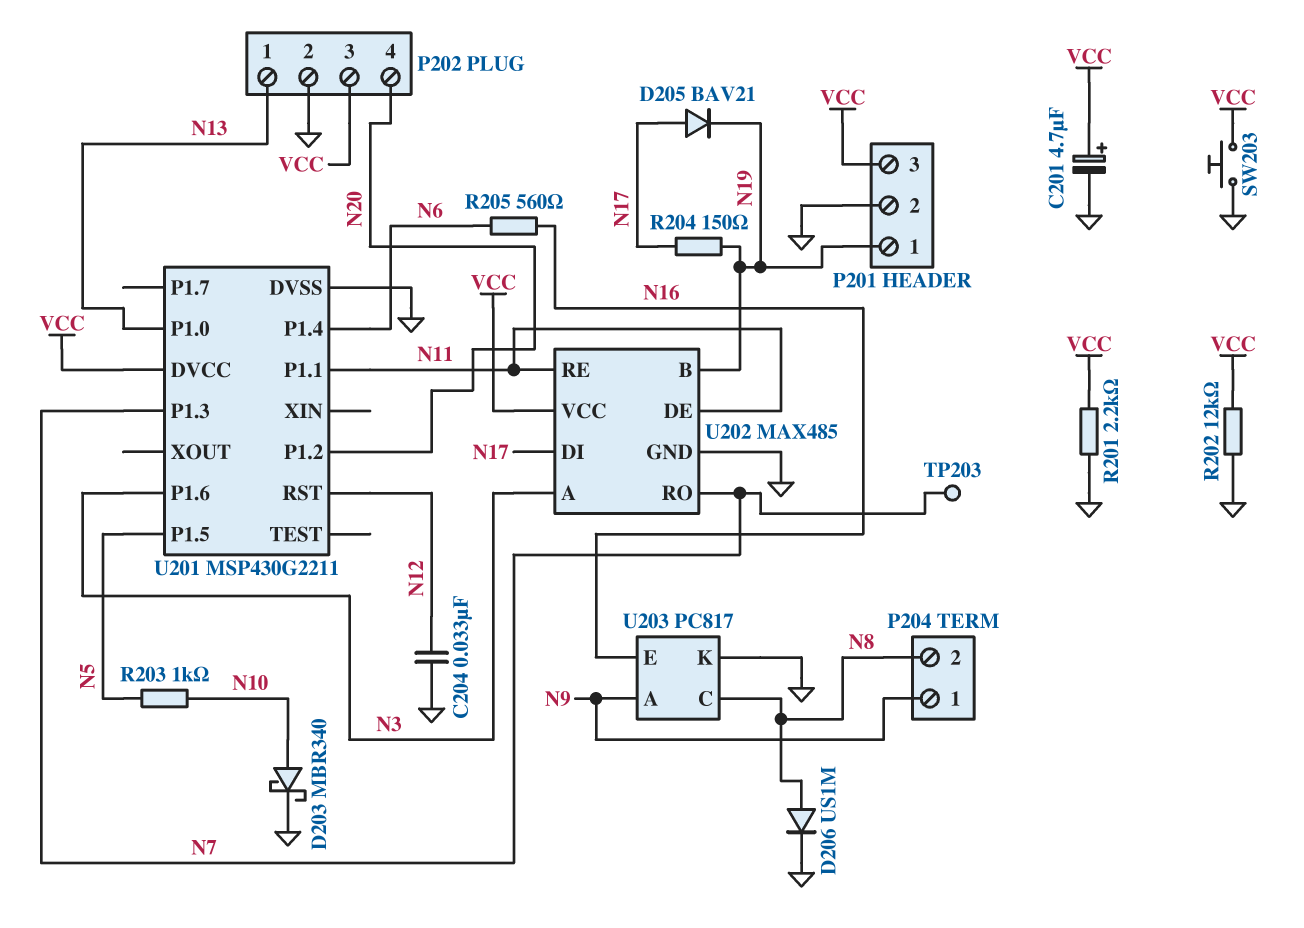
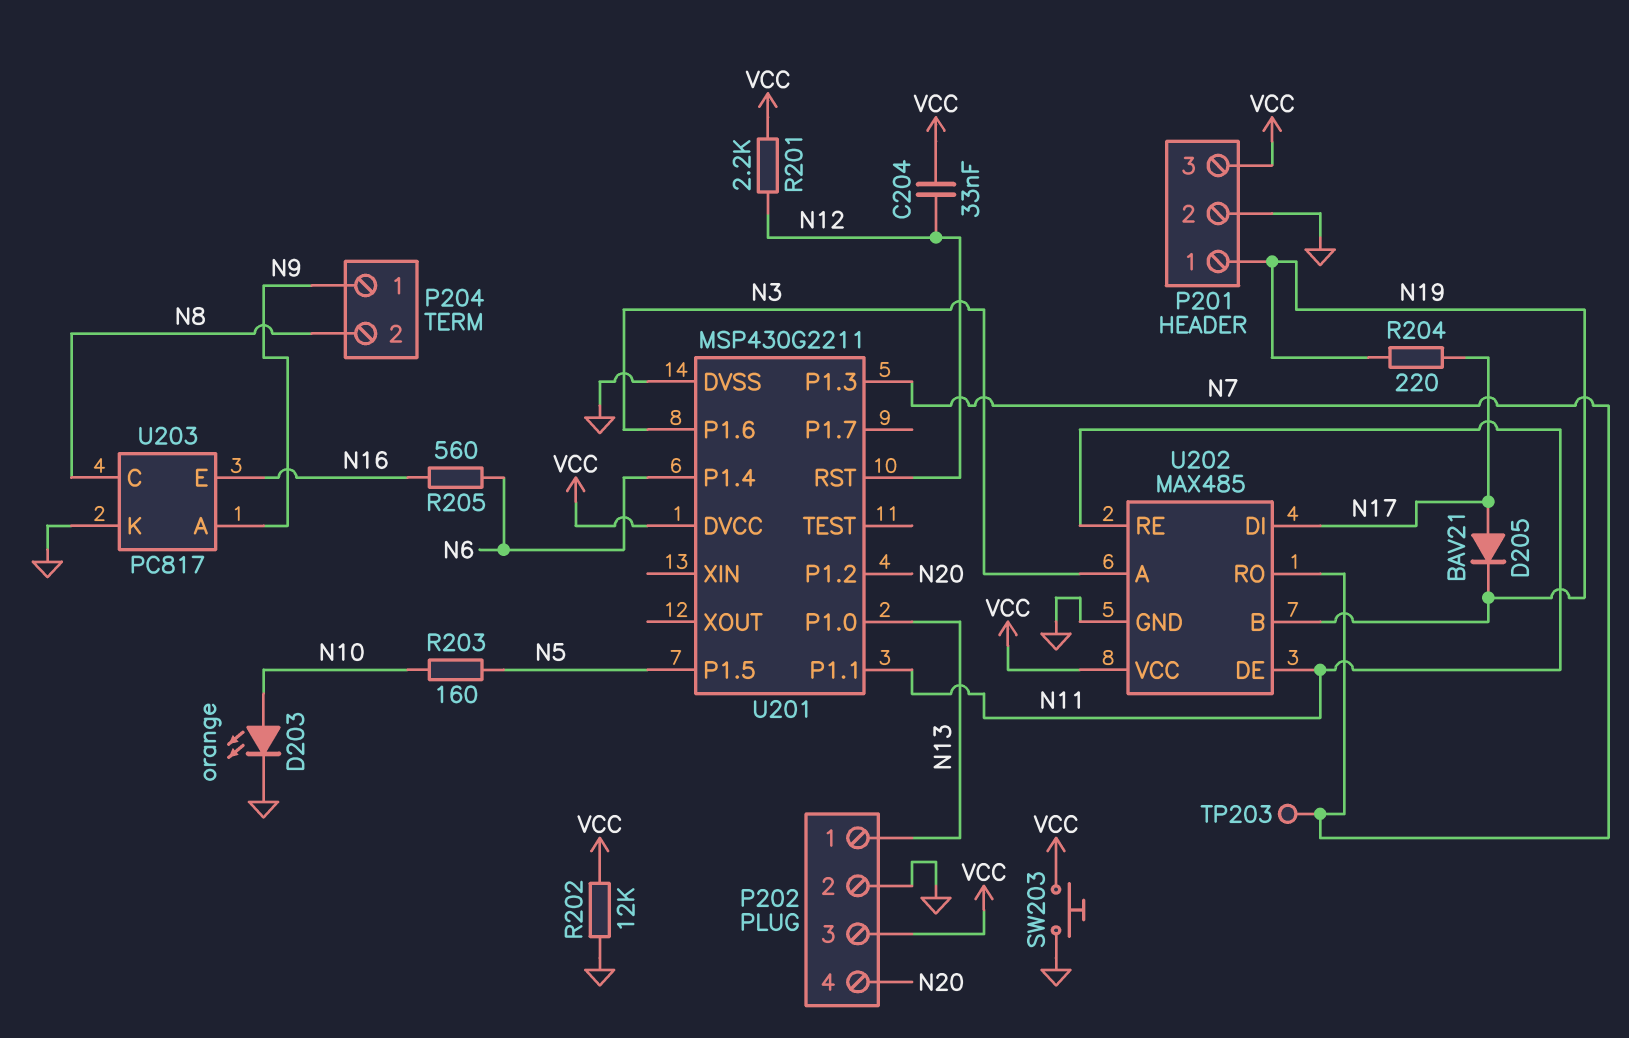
C201: 4.7uF (plus VCC, minus GND) -> none
C204: 33nF (GND, N12) -> 33nF (N12, VCC)
D203: schottky MBR340 (A N10, K GND) -> LED orange (A N10, K GND)
D206: diode US1M (A N8, K GND) -> none
R201: 2.2k (GND, VCC) -> 2.2k (N12, VCC)
R203: 1k (N5, N10) -> 160 (N5, N10)
R204: 150 (N17, N19) -> 220 (N17, N19)

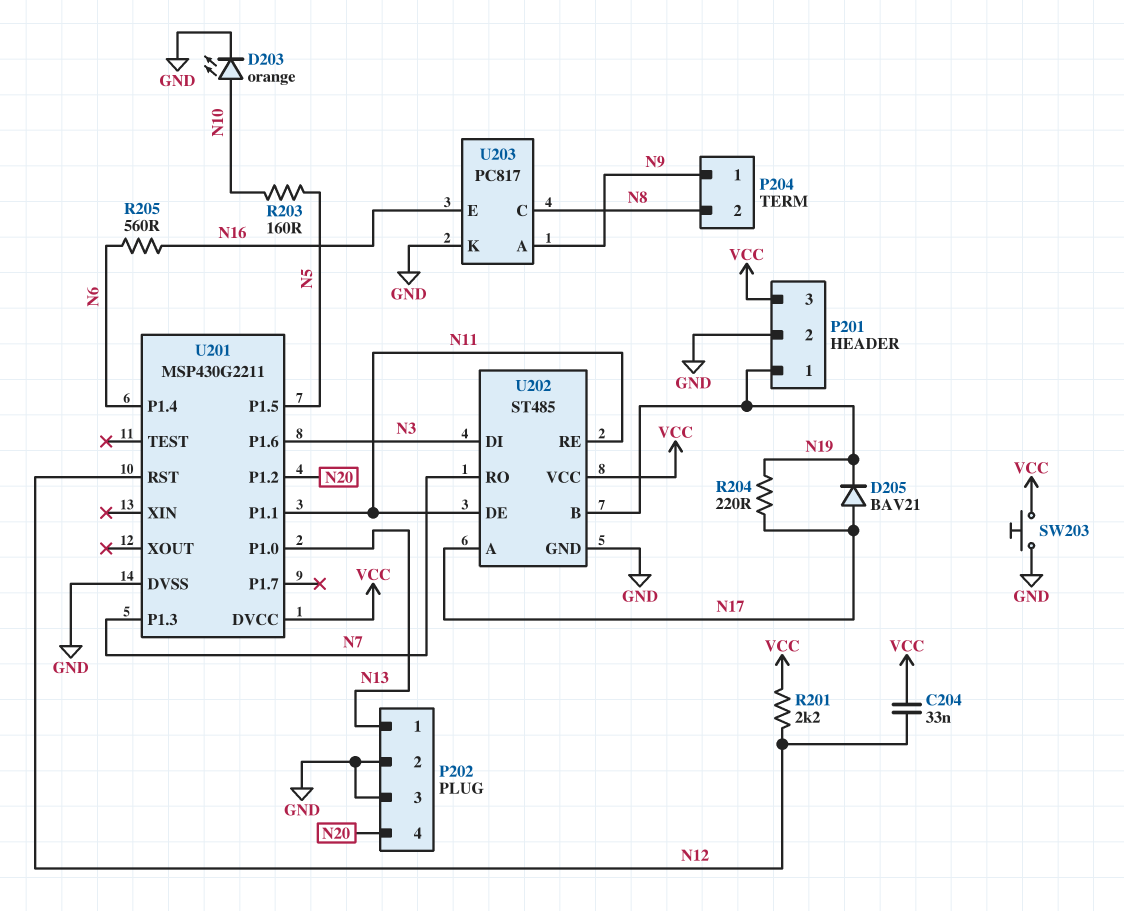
P202 pin 3: VCC -> GND
R202: 12k (GND, VCC) -> none
TP203: test point (N7) -> none
U202: MAX485 -> ST485
U202 pin A: N3 -> N17
U202 pin DI: N17 -> N3

